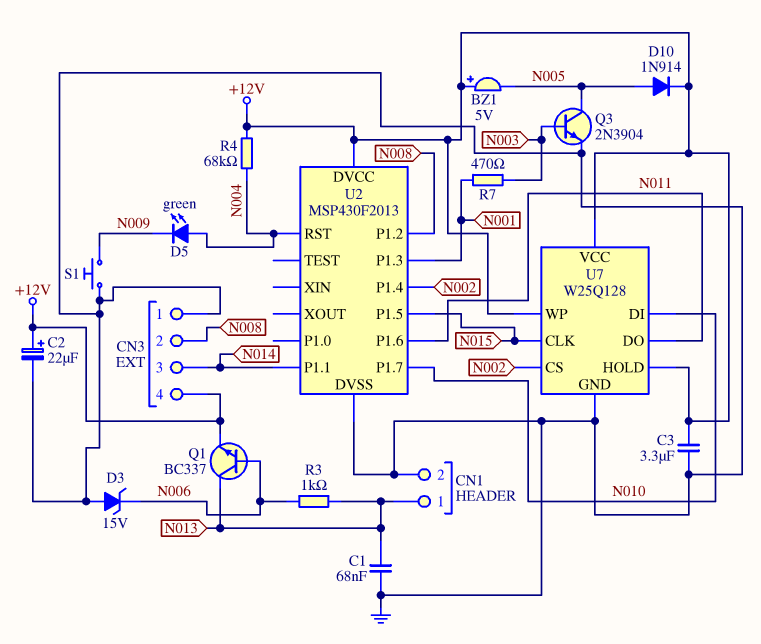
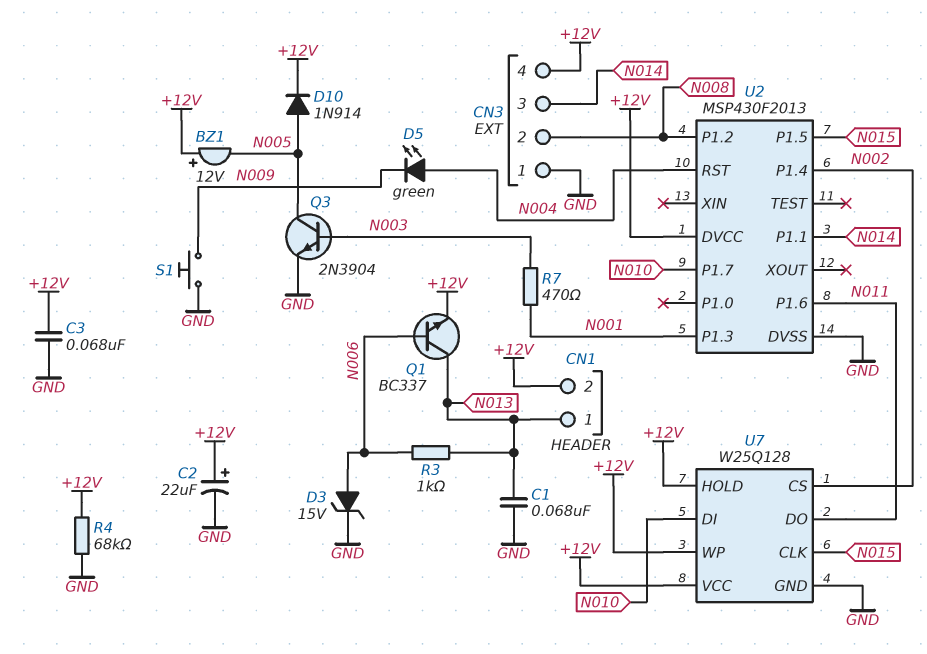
BZ1: buzzer 5V (plus +12V, minus N005) -> buzzer 12V (plus +12V, minus N005)
C3: 3.3uF (+12V, GND) -> 68nF (+12V, GND)
CN1 pin 2: GND -> +12V
D3: zener 15V (A GND, K N006) -> zener 15V (A N006, K GND)
R4: 68k (+12V, N004) -> 68k (+12V, GND)

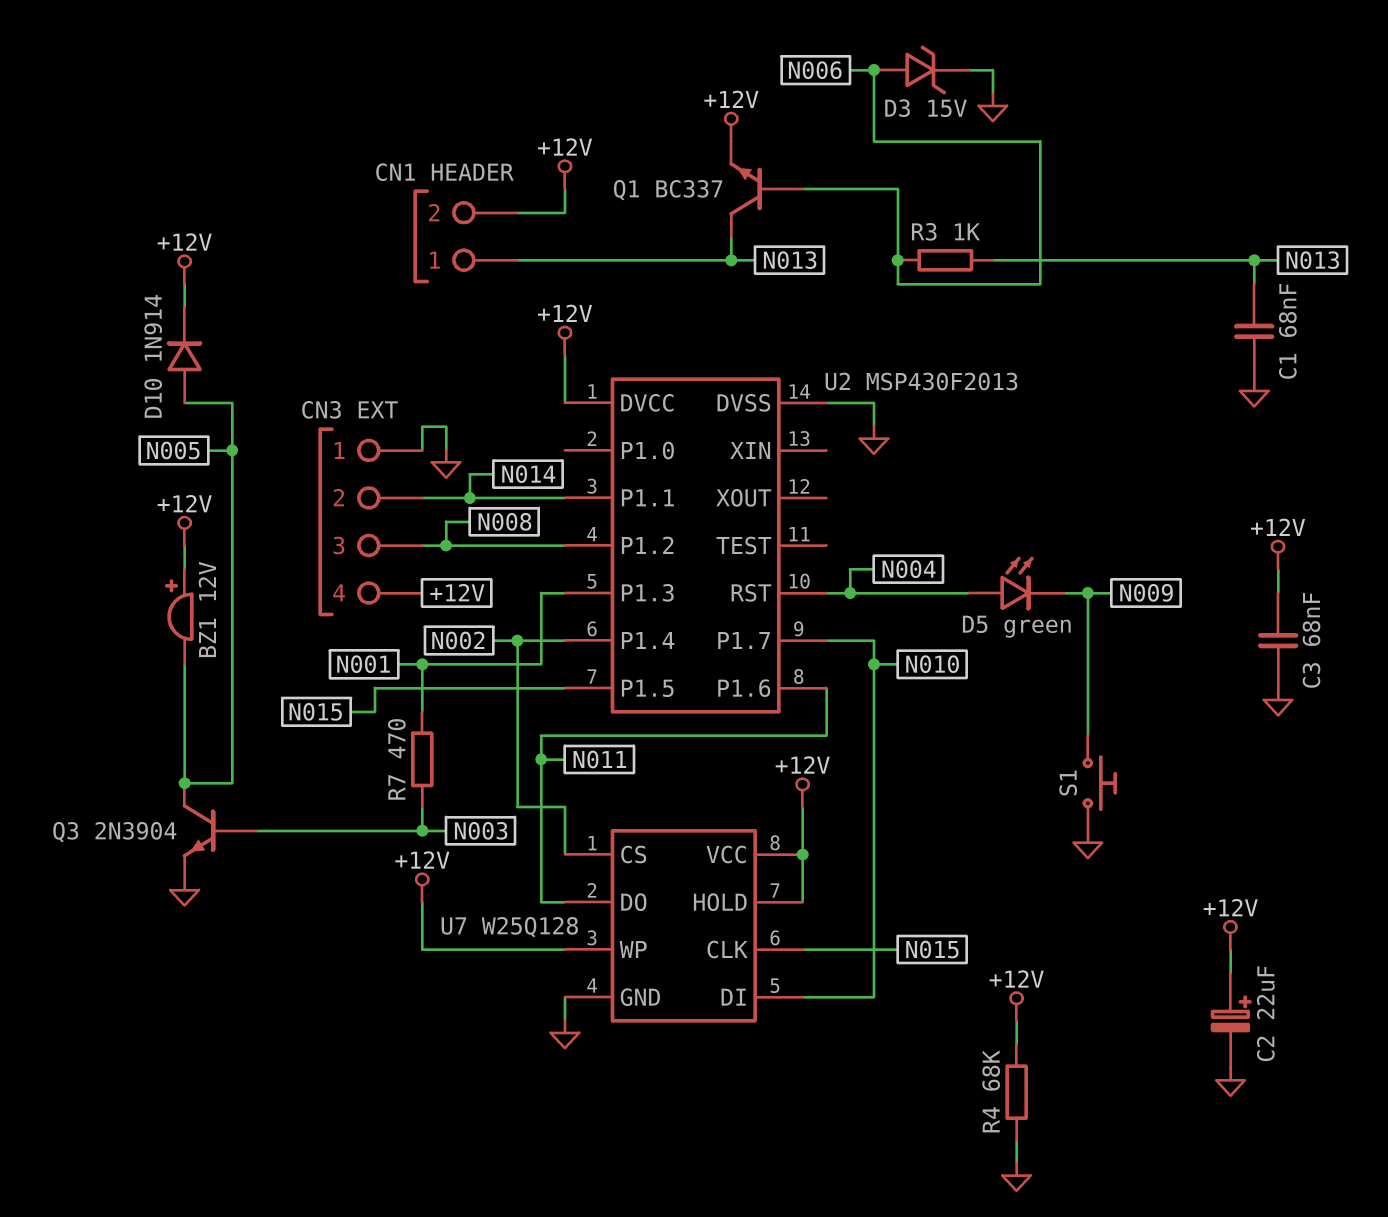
CN3 pin 2: N008 -> N014
CN3 pin 3: N014 -> N008

